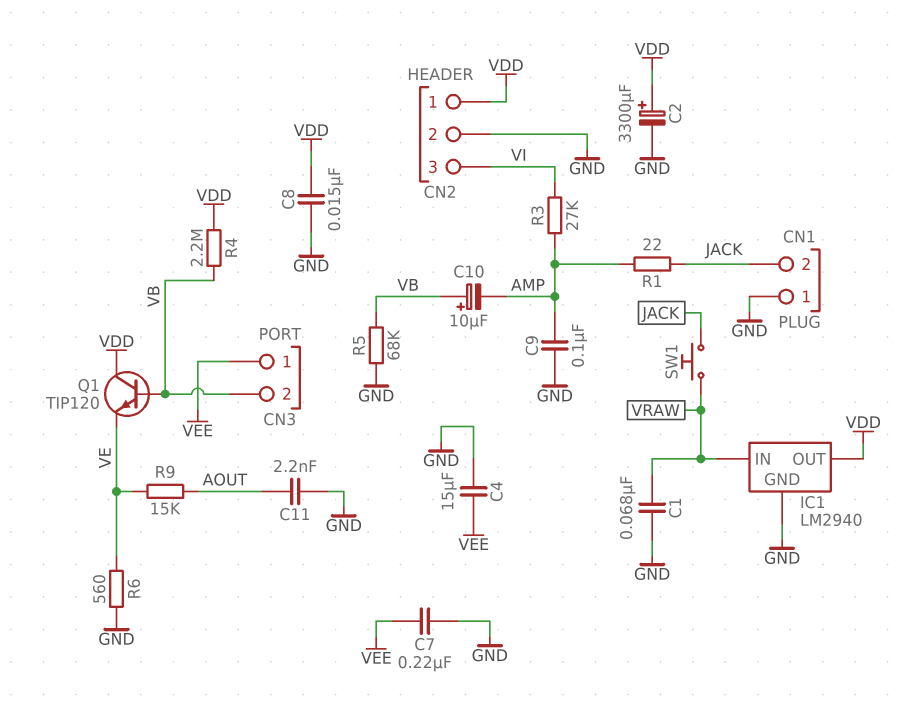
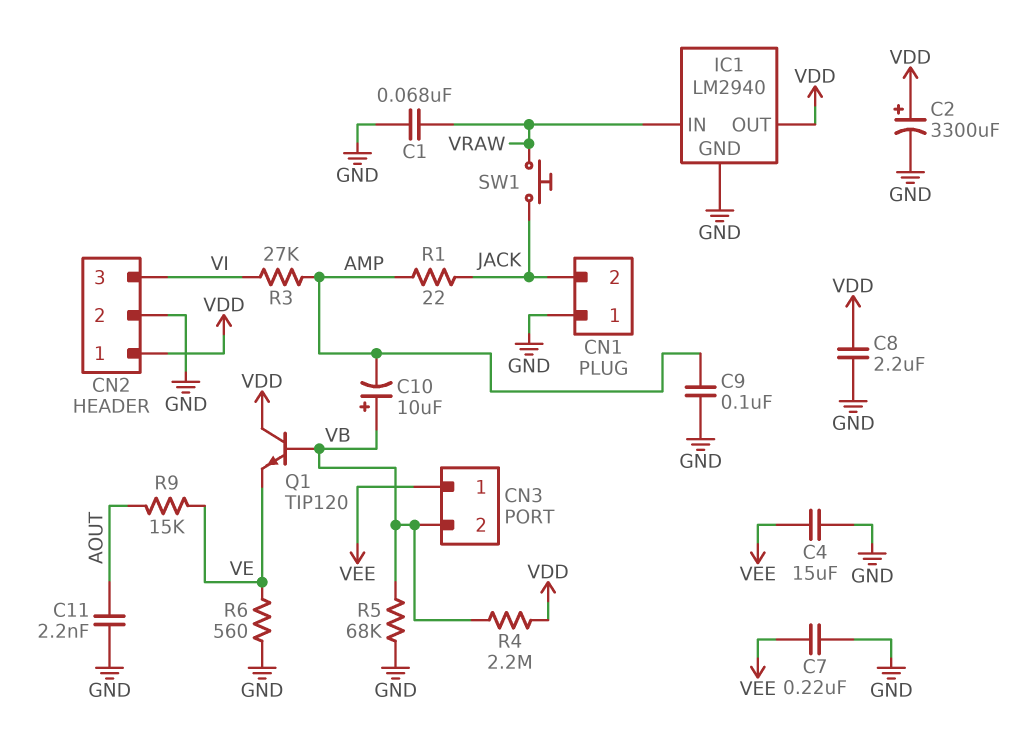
C8: 15nF (GND, VDD) -> 2.2uF (GND, VDD)

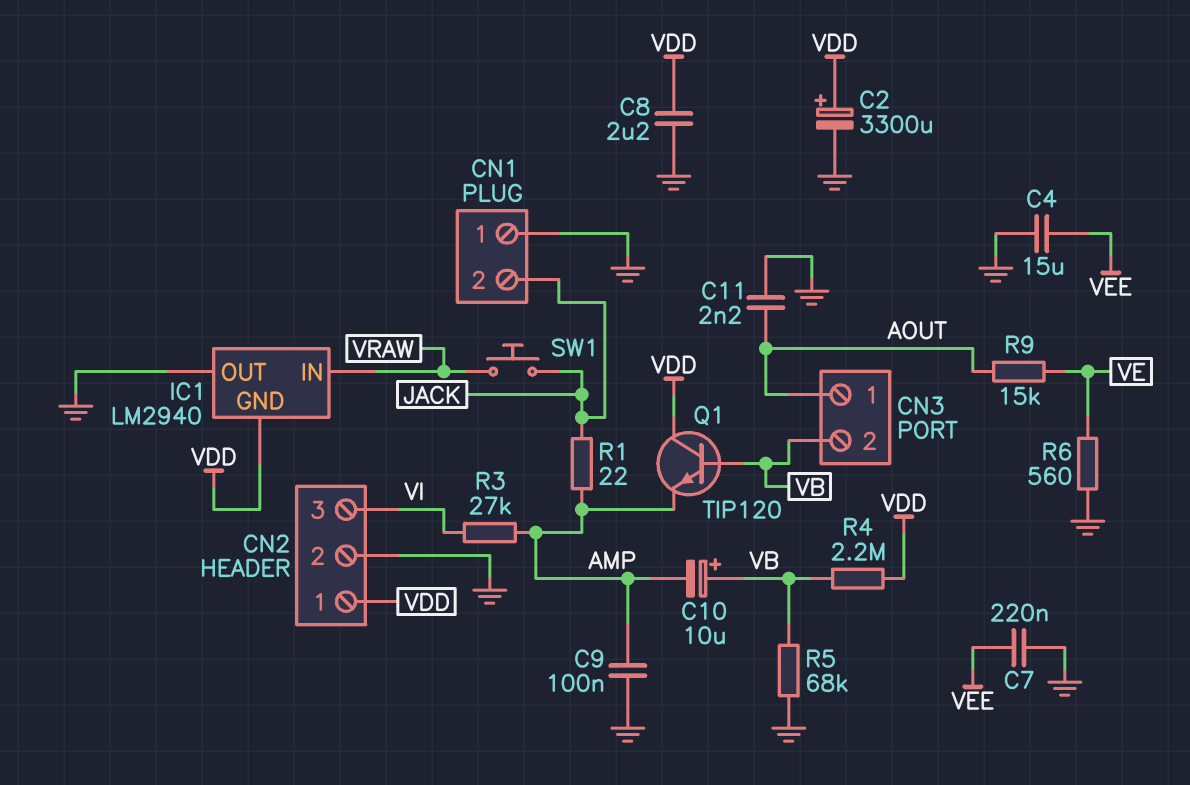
C1: 68nF (GND, VRAW) -> none
CN3 pin 1: VEE -> AOUT
IC1 pin GND: GND -> VDD
IC1 pin OUT: VDD -> GND
Q1: NPN TIP120 (B VB, C VDD, E VE) -> NPN TIP120 (B VB, C VDD, E AMP)

